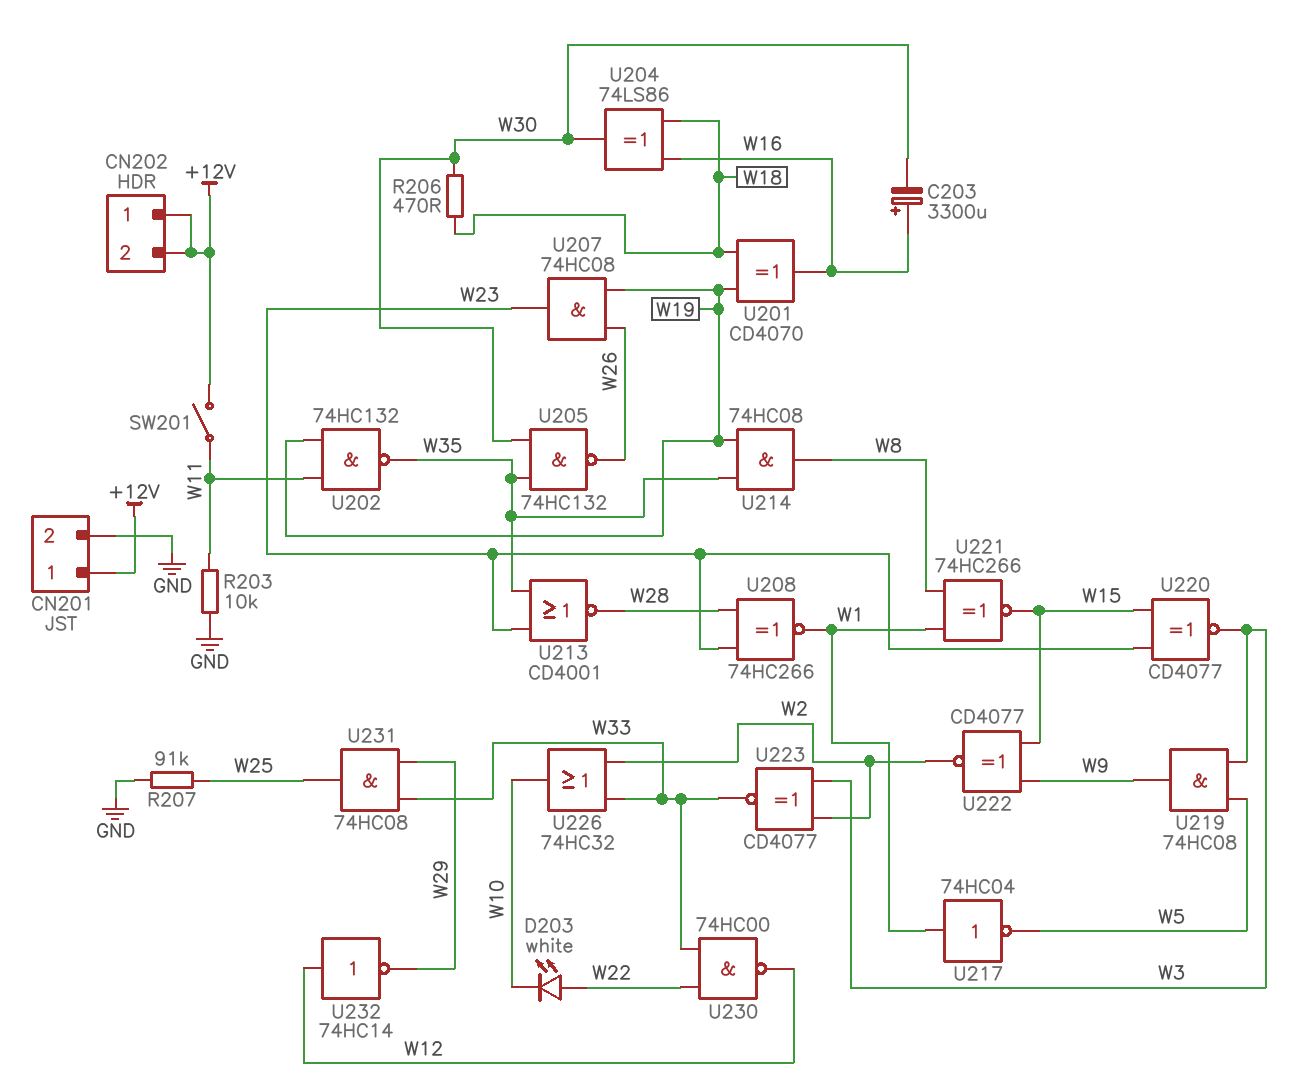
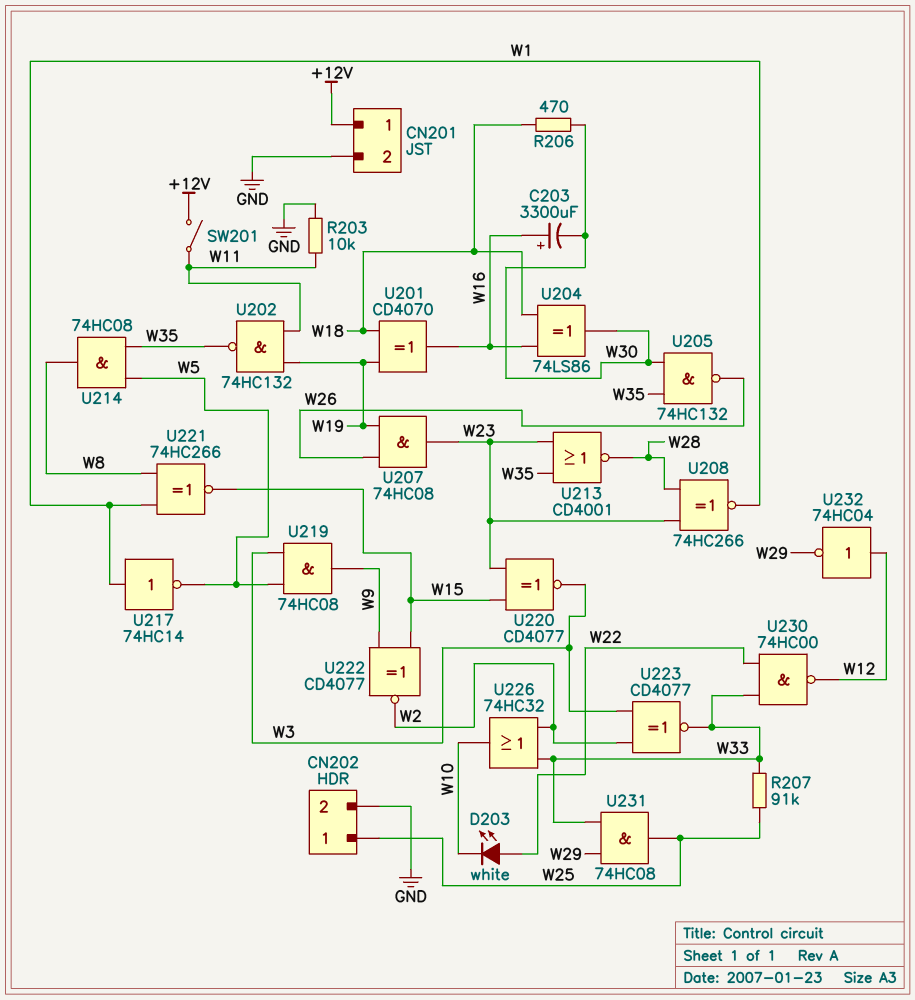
CN202 pin 1: +12V -> W25
CN202 pin 2: +12V -> GND
R207: 91k (GND, W25) -> 91k (W25, W33)
U214: AND 74HC08 (in W19, in W35, out W8) -> AND 74HC08 (in W5, in W35, out W8)
U217: NOT 74HC04 (in W1, out W5) -> NOT 74HC14 (in W1, out W5)
U232: NOT 74HC14 (in W12, out W29) -> NOT 74HC04 (in W12, out W29)

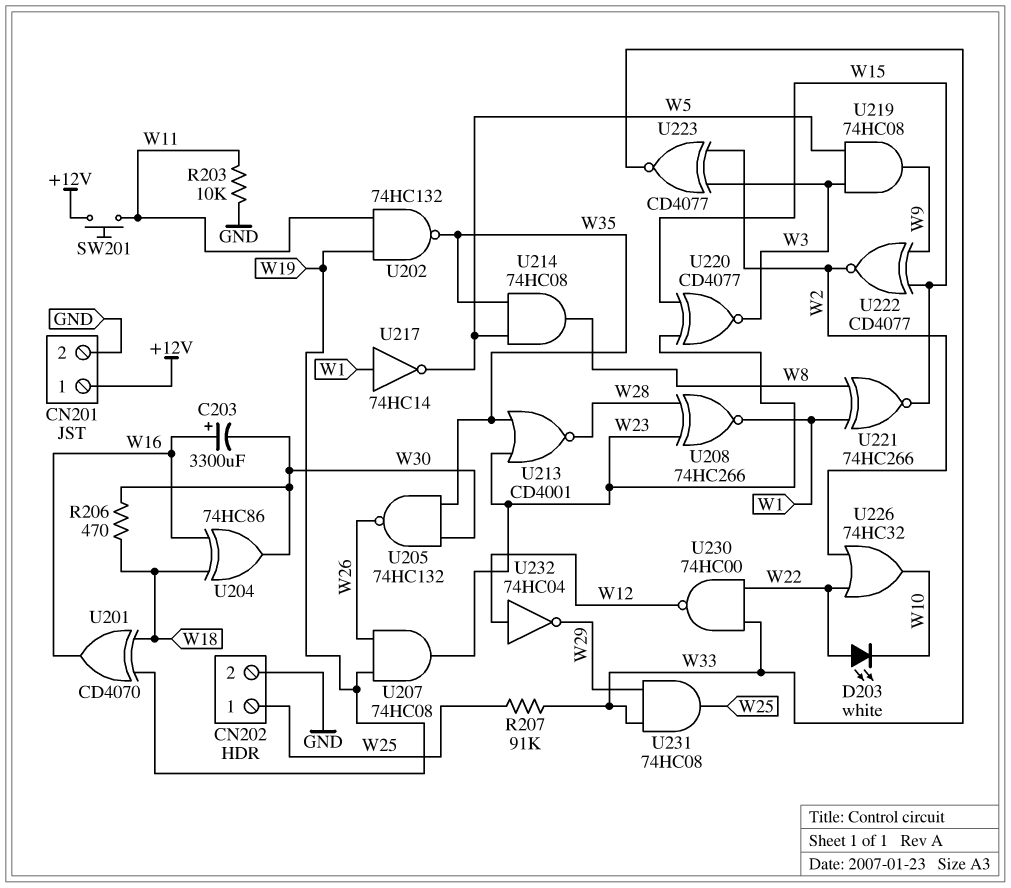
SW201: switch (+12V, W11) -> button (+12V, W11)
U204: XOR 74LS86 (in W16, in W18, out W30) -> XOR 74HC86 (in W16, in W18, out W30)
U226: OR 74HC32 (in W2, in W33, out W10) -> OR 74HC32 (in W2, in W22, out W10)

